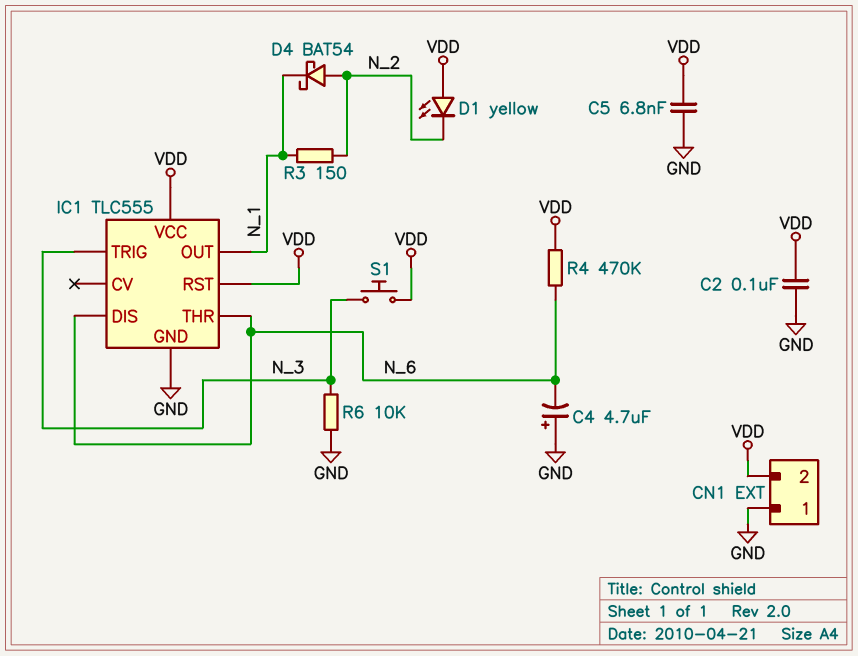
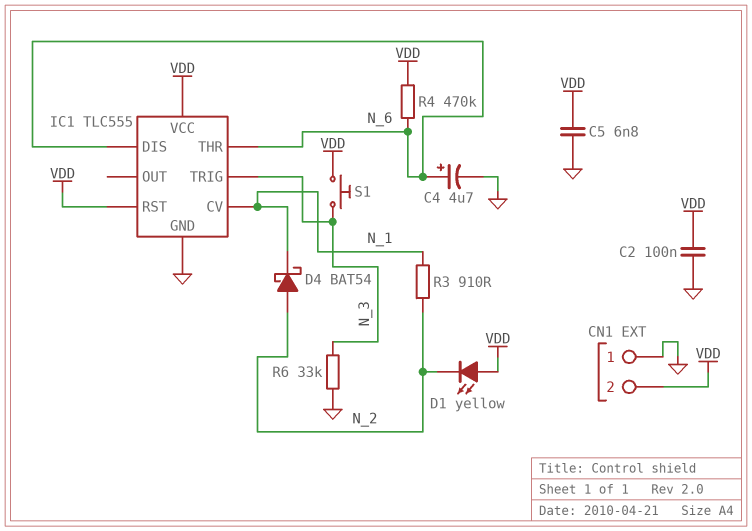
C4: 4.7uF (plus GND, minus N_6) -> 4.7uF (plus N_6, minus GND)
IC1 pin CV: none -> N_1
IC1 pin OUT: N_1 -> none
R3: 150 (N_1, N_2) -> 910 (N_1, N_2)
R6: 10k (GND, N_3) -> 33k (GND, N_3)

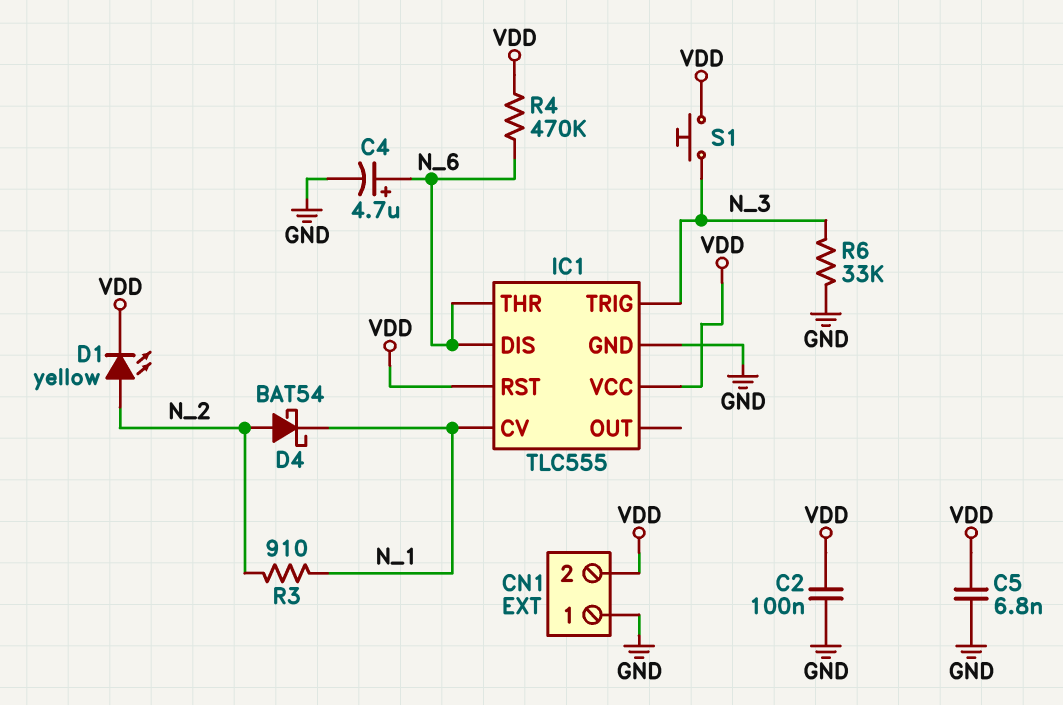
D1: LED yellow (A VDD, K N_2) -> LED yellow (A N_2, K VDD)

